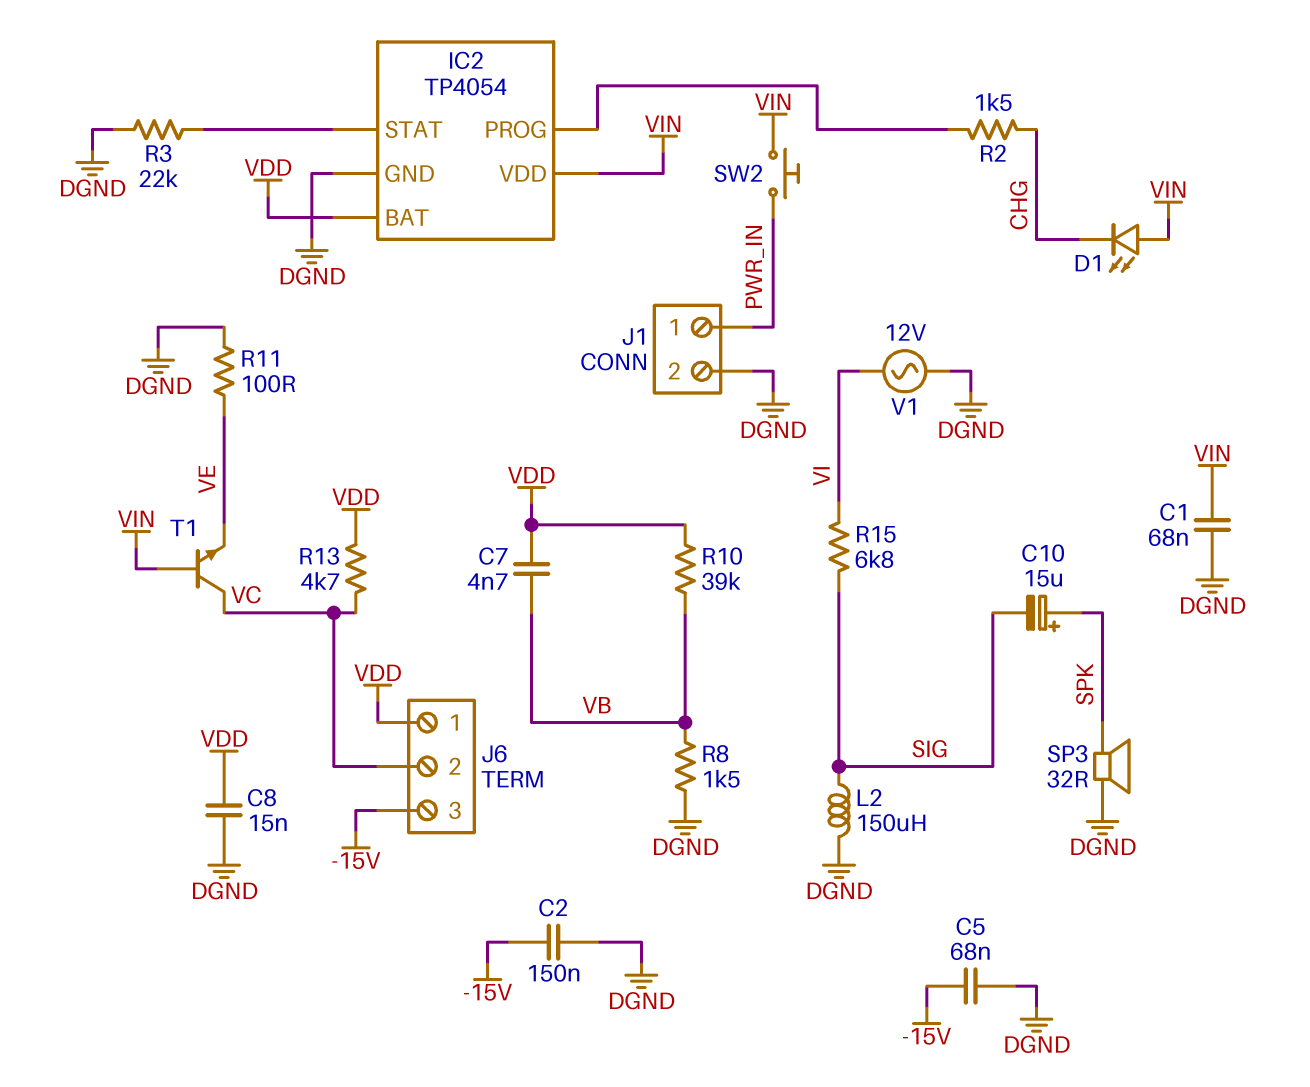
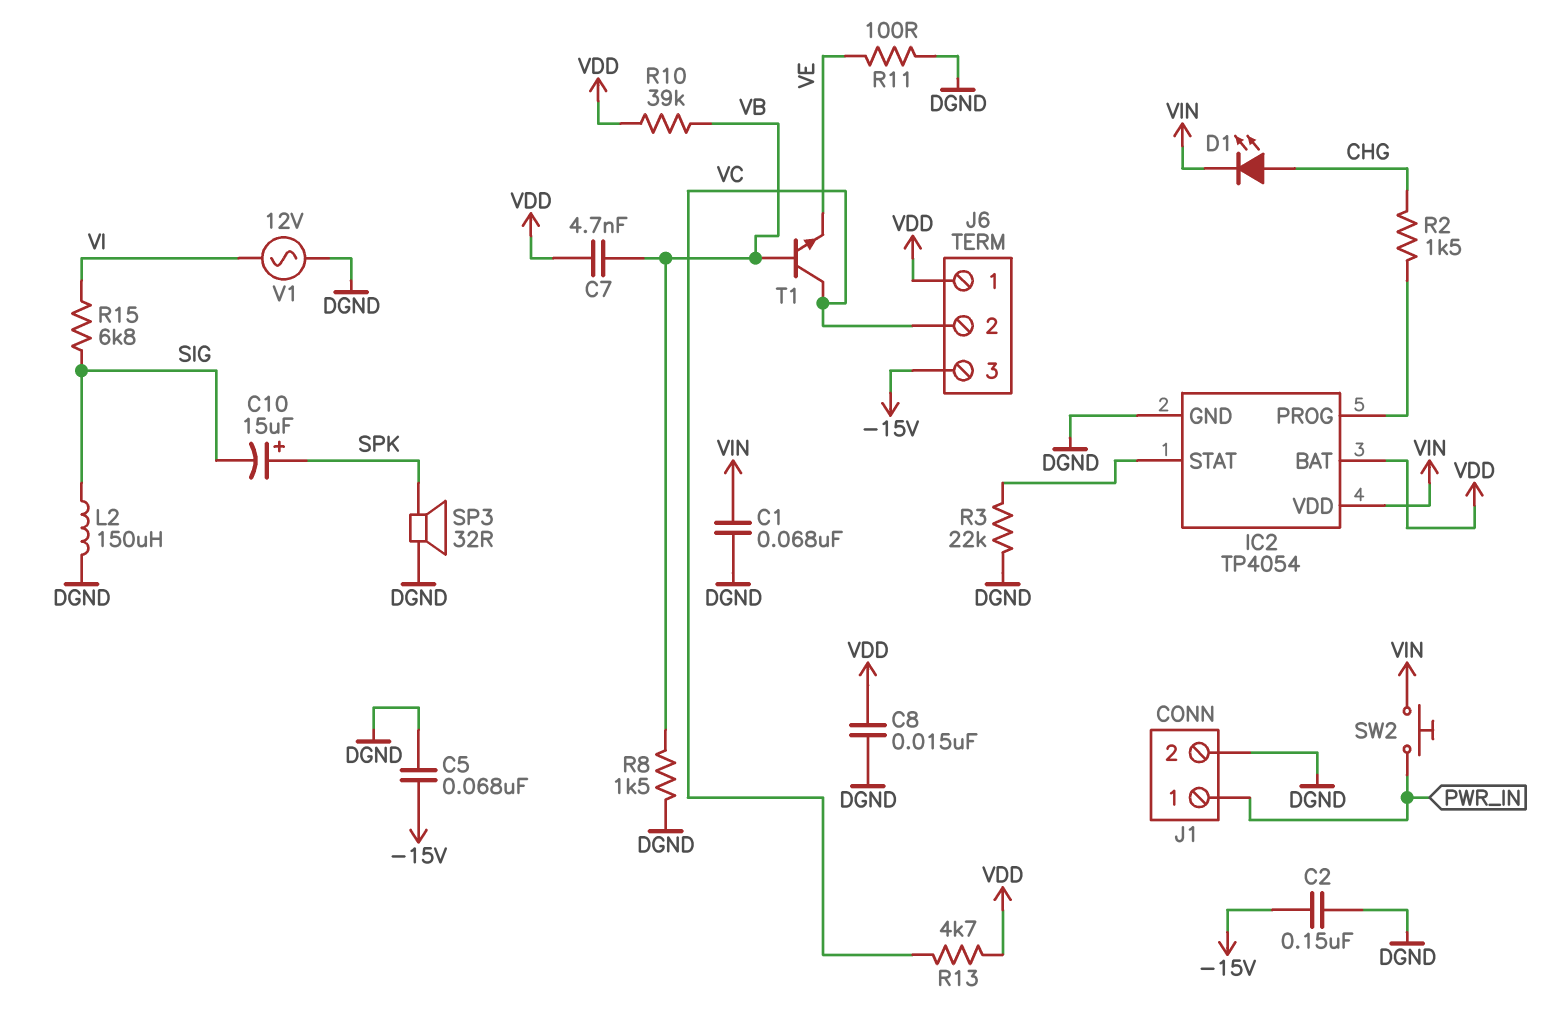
D1: LED (A VIN, K CHG) -> LED (A CHG, K VIN)
T1: NPN (B VIN, C VC, E VE) -> NPN (B VB, C VC, E VE)

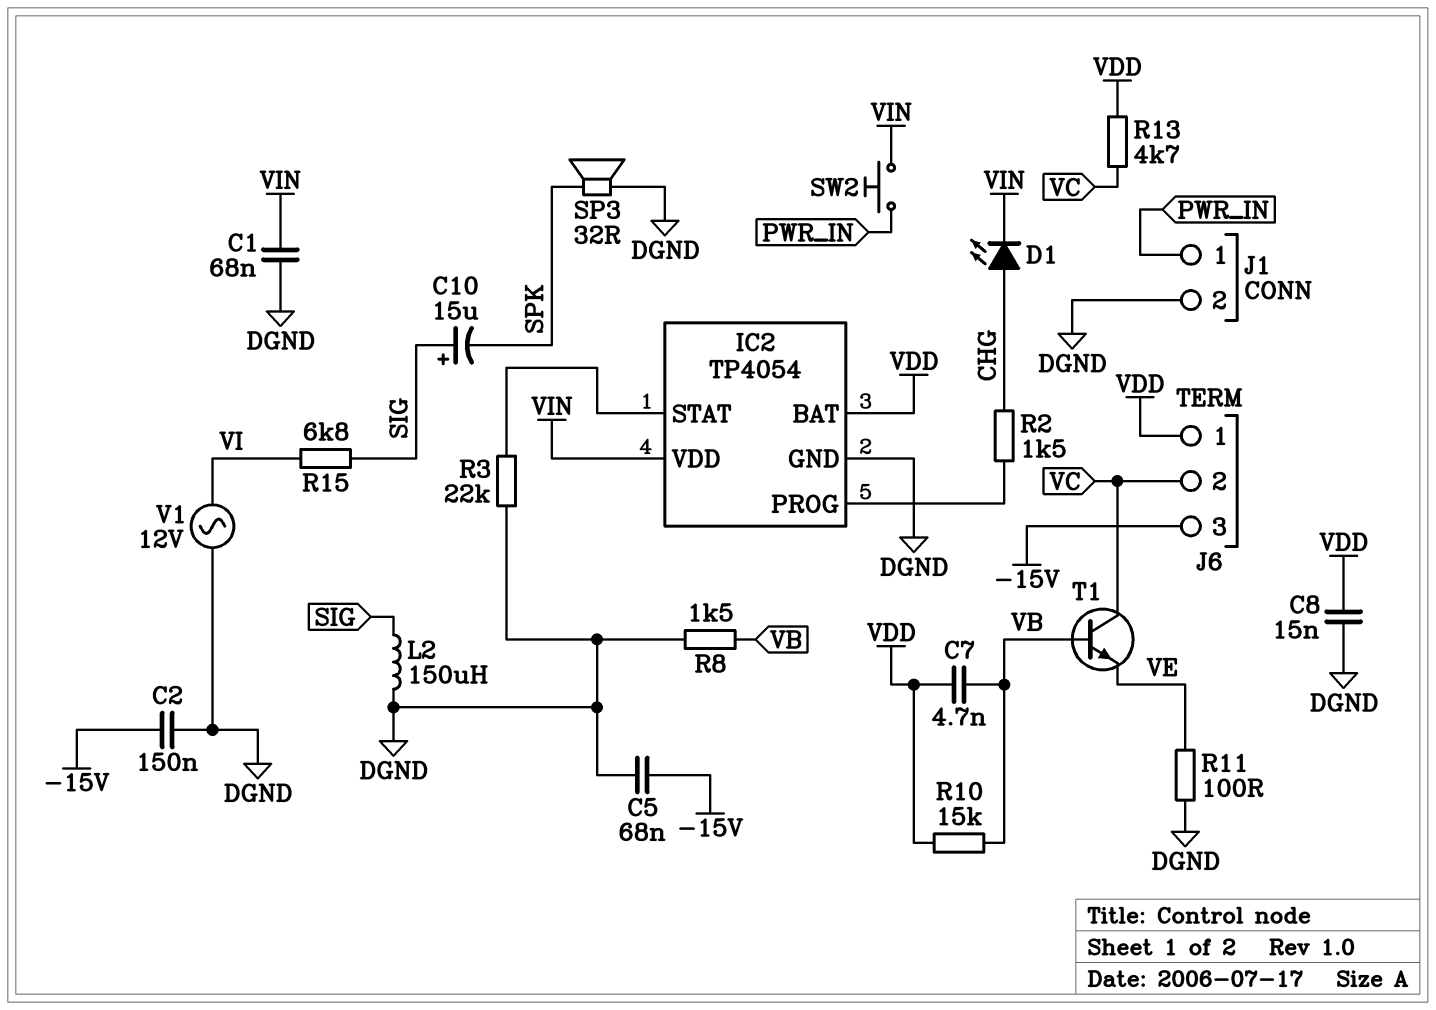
C10: 15uF (plus SPK, minus SIG) -> 15uF (plus SIG, minus SPK)
R10: 39k (VB, VDD) -> 15k (VB, VDD)

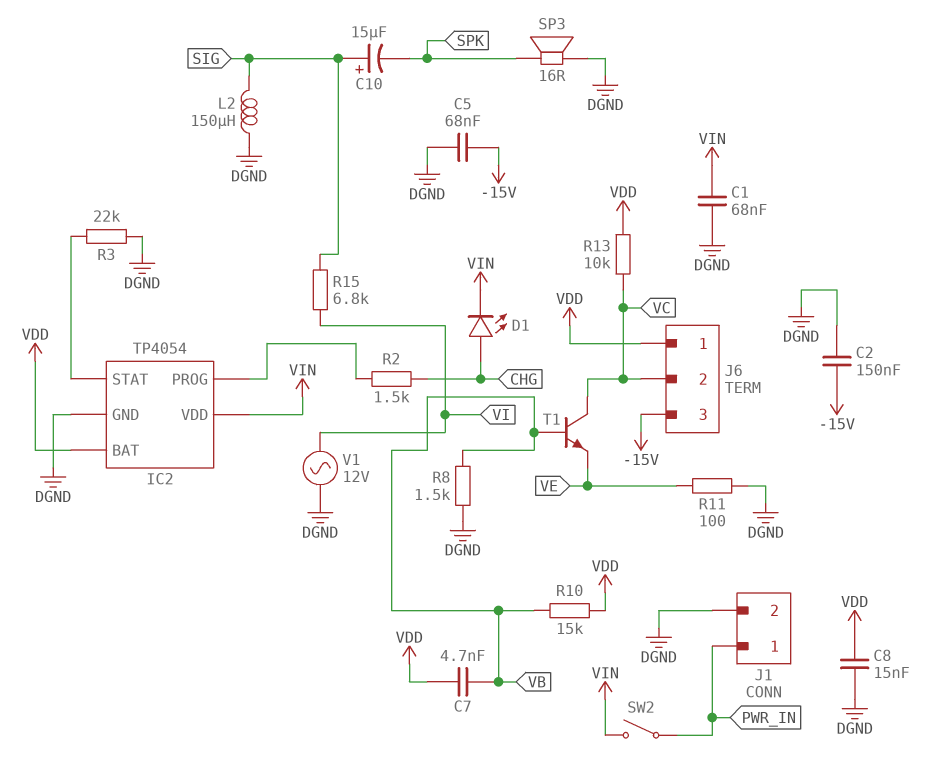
R13: 4.7k (VC, VDD) -> 10k (VC, VDD)
SP3: speaker 32R (DGND, SPK) -> speaker 16R (DGND, SPK)
SW2: button (PWR_IN, VIN) -> switch (PWR_IN, VIN)

